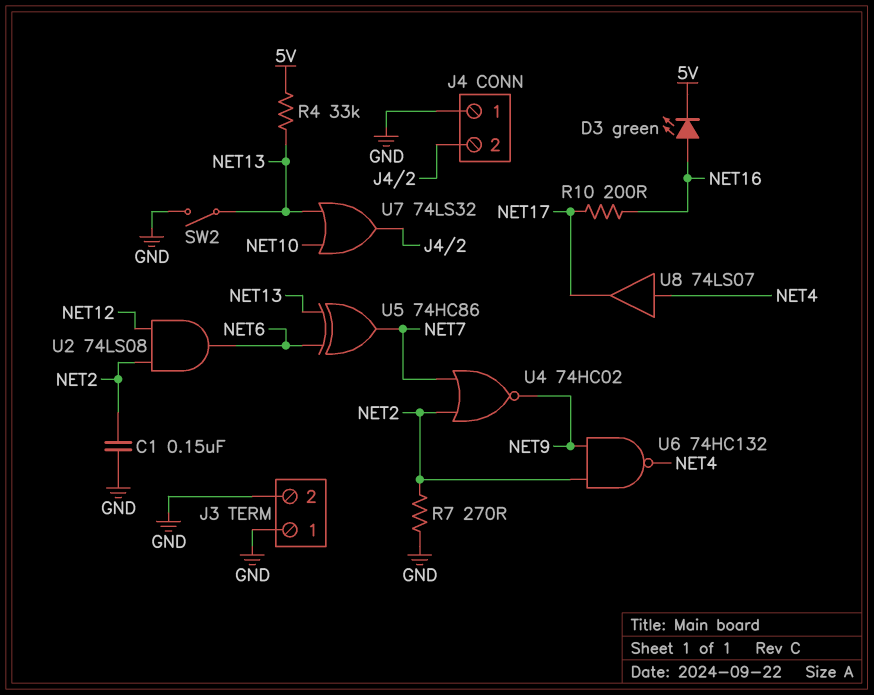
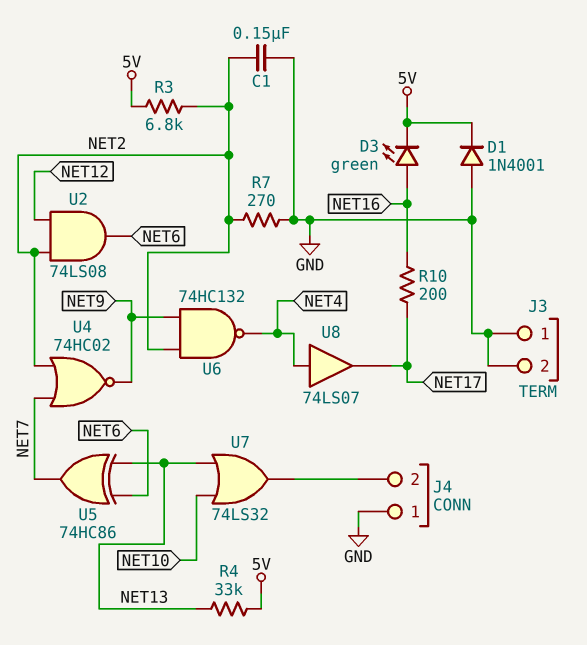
D1: none -> diode 1N4001 (A GND, K 5V)
R3: none -> 6.8k (5V, NET2)
SW2: switch (GND, NET13) -> none

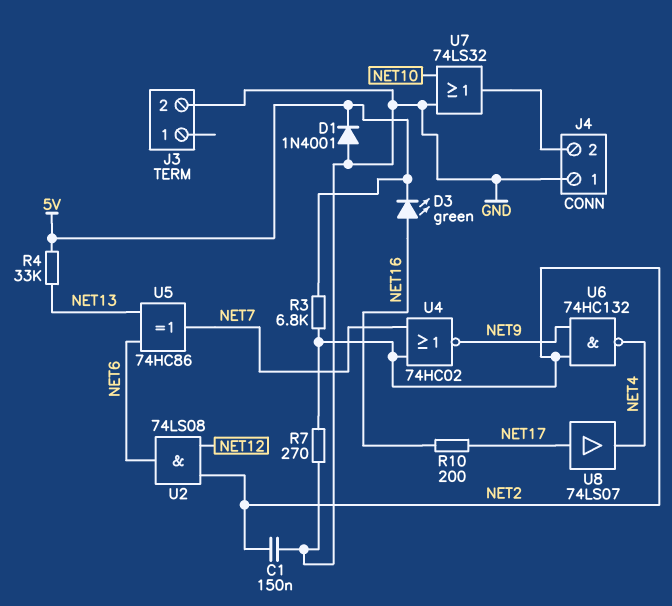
J3 pin 1: GND -> none
U7: OR 74LS32 (in NET10, in NET13, out J4/2) -> OR 74LS32 (in GND, in NET10, out J4/2)
U8: buffer 74LS07 (in NET4, out NET17) -> buffer 74LS07 (in NET17, out NET4)

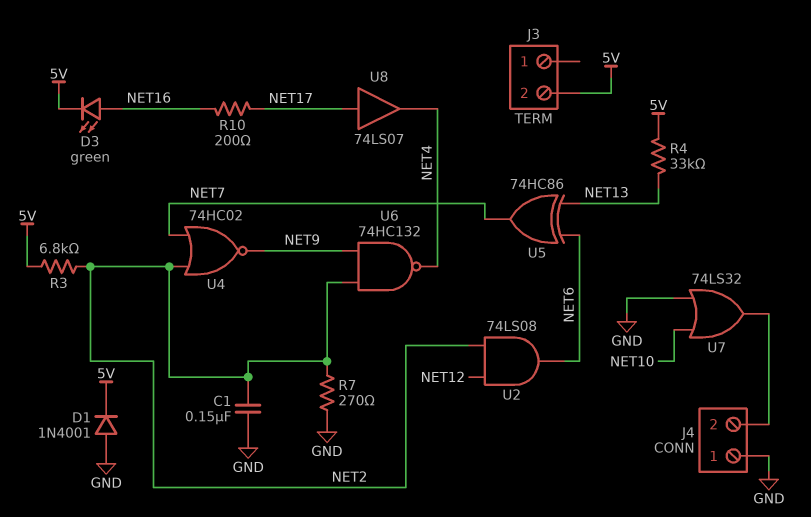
J3 pin 2: GND -> 5V

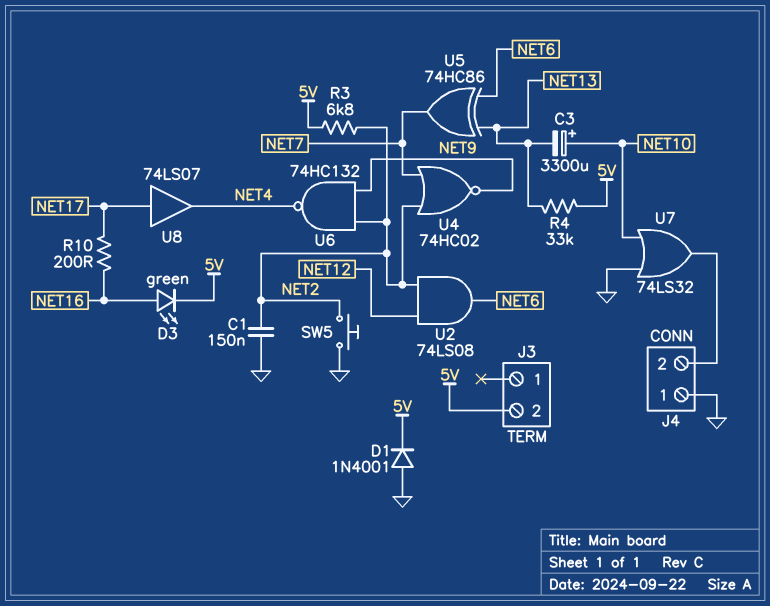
C3: none -> 3300uF (plus NET10, minus NET13)
R7: 270 (GND, NET2) -> none
SW5: none -> button (GND, NET2)

